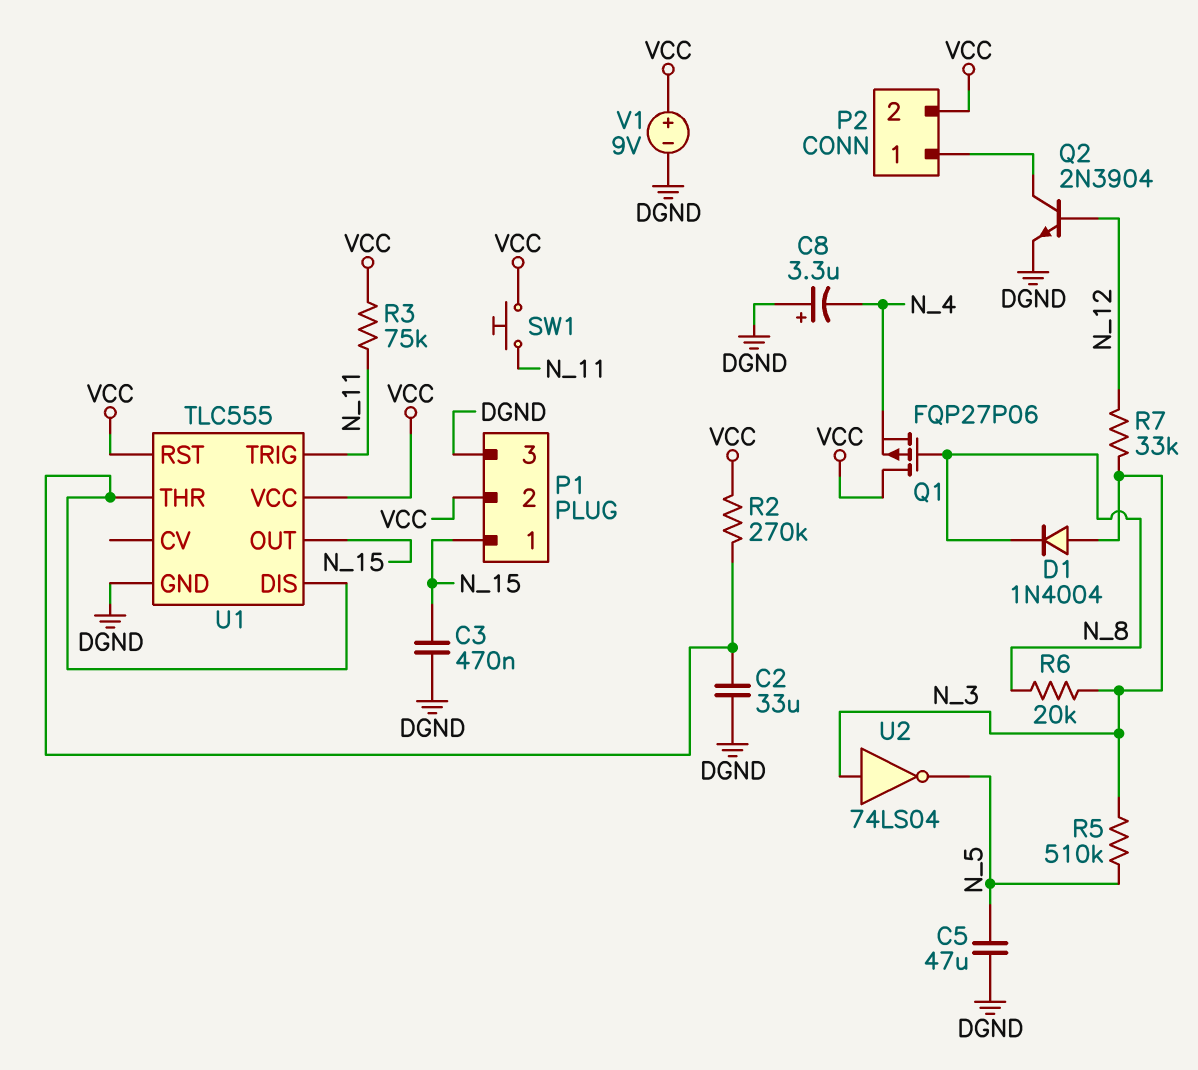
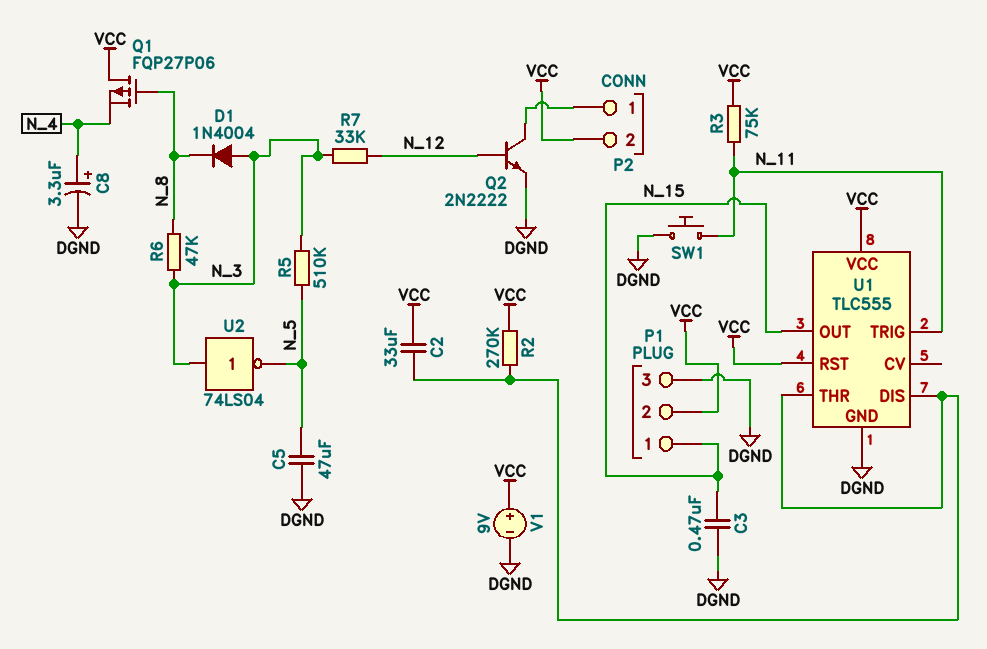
C2: 33uF (DGND, U1/DIS) -> 33uF (U1/DIS, VCC)
C8: 3.3uF (plus DGND, minus N_4) -> 3.3uF (plus N_4, minus DGND)
Q2: NPN 2N3904 (B N_12, C P2/1, E DGND) -> NPN 2N2222 (B N_12, C P2/1, E DGND)
R6: 20k (N_3, N_8) -> 47k (N_3, N_8)
SW1: button (N_11, VCC) -> button (DGND, N_11)

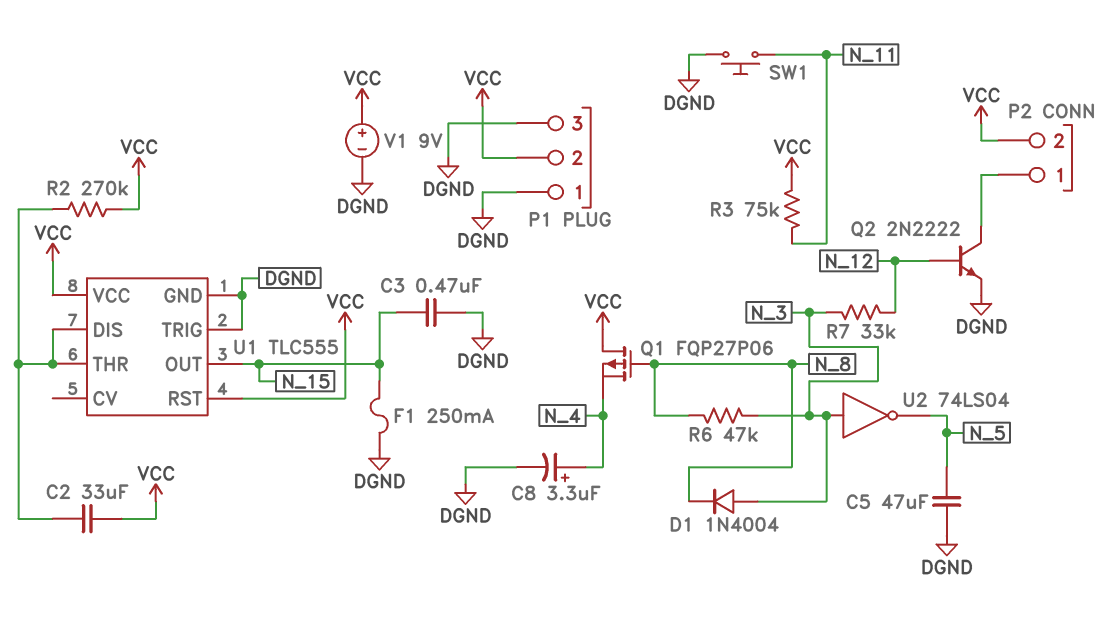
F1: none -> 250mA (DGND, N_15)
P1 pin 1: N_15 -> DGND
R5: 510k (N_3, N_5) -> none
U1 pin TRIG: N_11 -> DGND

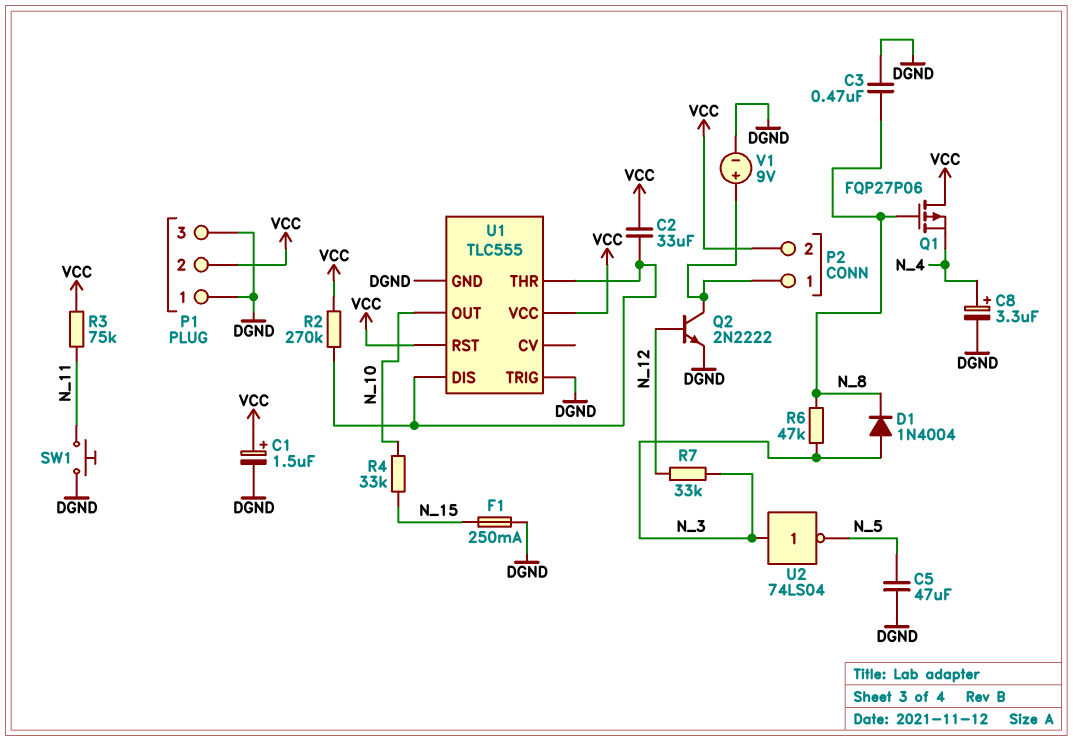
C1: none -> 1.5uF (plus VCC, minus DGND)
C3: 470nF (DGND, N_15) -> 470nF (DGND, N_8)
R4: none -> 33k (N_10, N_15)
U1 pin OUT: N_15 -> N_10
V1: 9V (plus VCC, minus DGND) -> 9V (plus P2/1, minus DGND)

